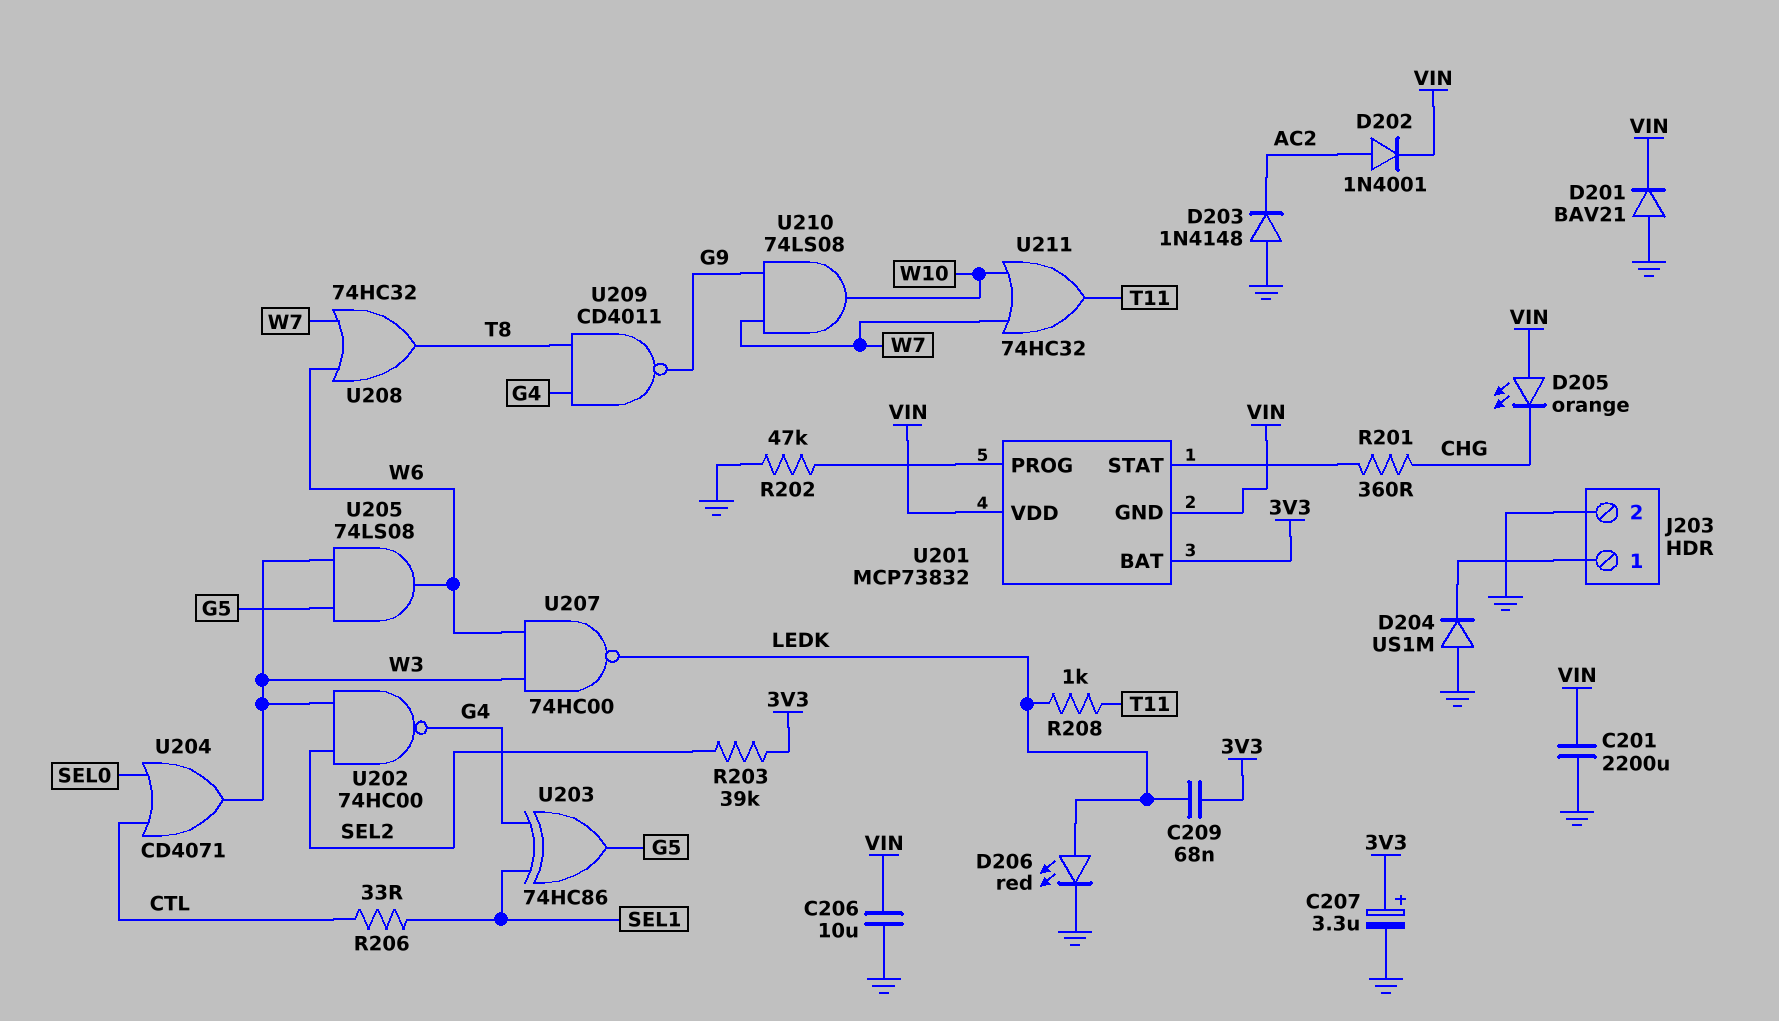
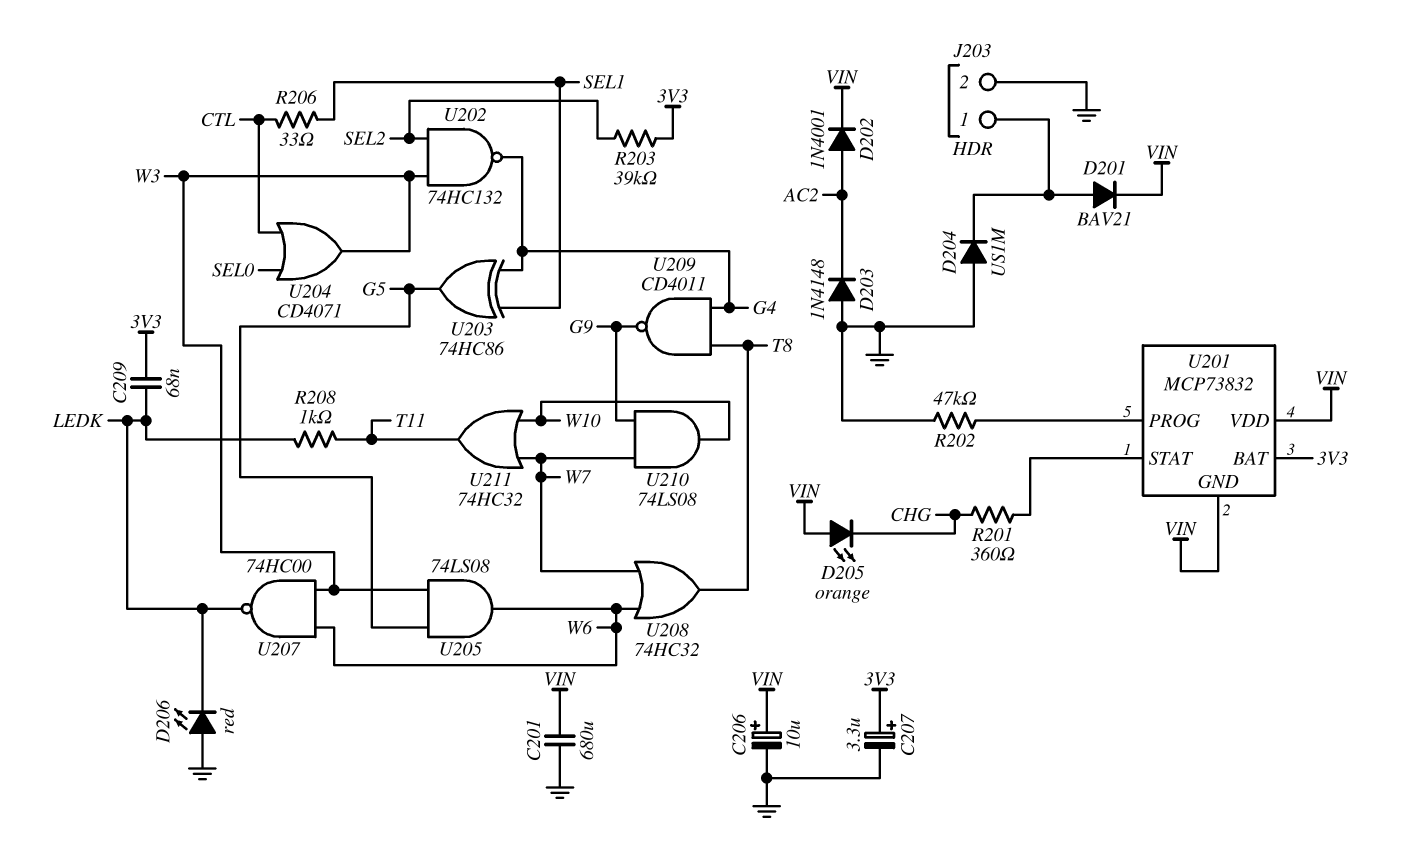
C201: 2200uF (GND, VIN) -> 680uF (GND, VIN)
C206: 10uF (GND, VIN) -> 10uF (plus VIN, minus GND)
D201: diode BAV21 (A GND, K VIN) -> diode BAV21 (A J203/1, K VIN)
D206: LED red (A LEDK, K GND) -> LED red (A GND, K LEDK)
U202: NAND 74HC00 (in SEL2, in W3, out G4) -> NAND 74HC132 (in SEL2, in W3, out G4)

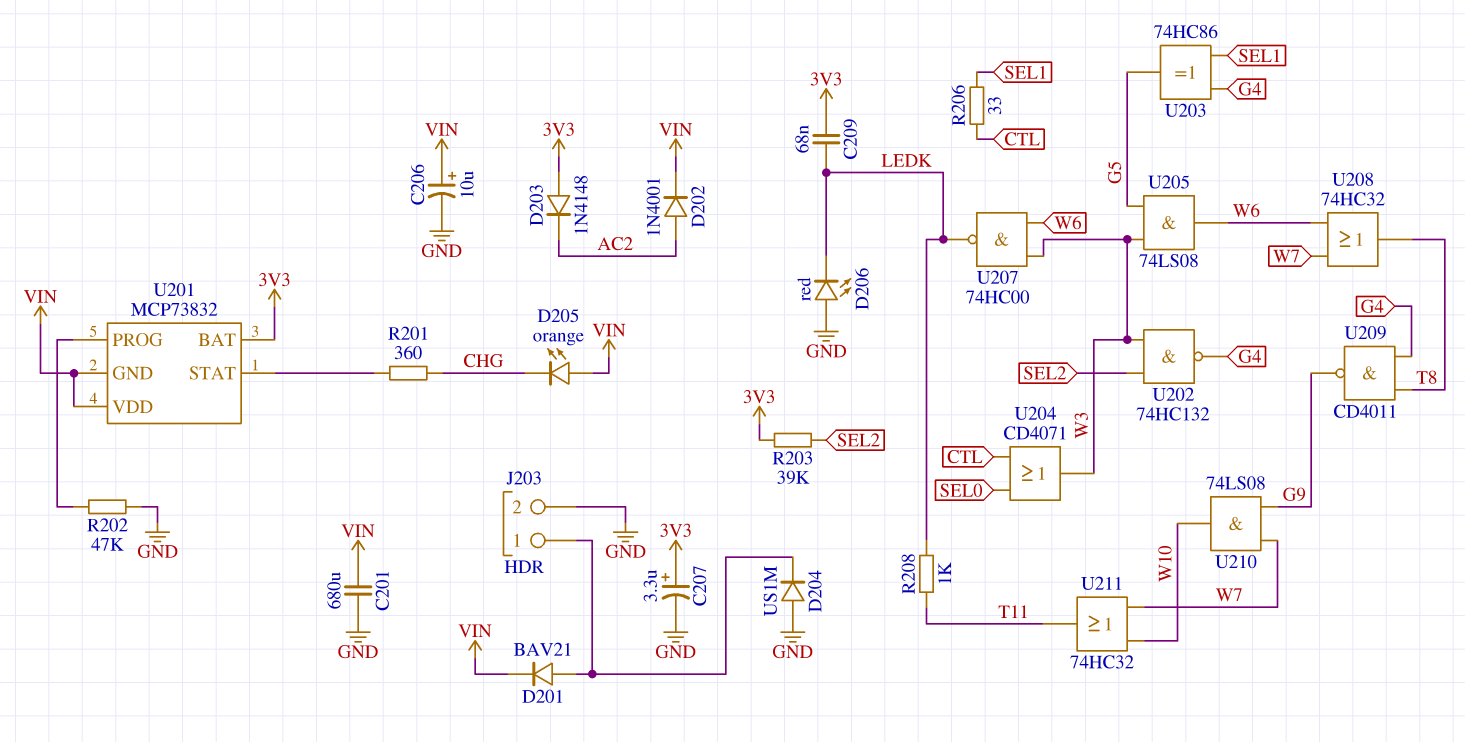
D203: diode 1N4148 (A GND, K AC2) -> diode 1N4148 (A 3V3, K AC2)

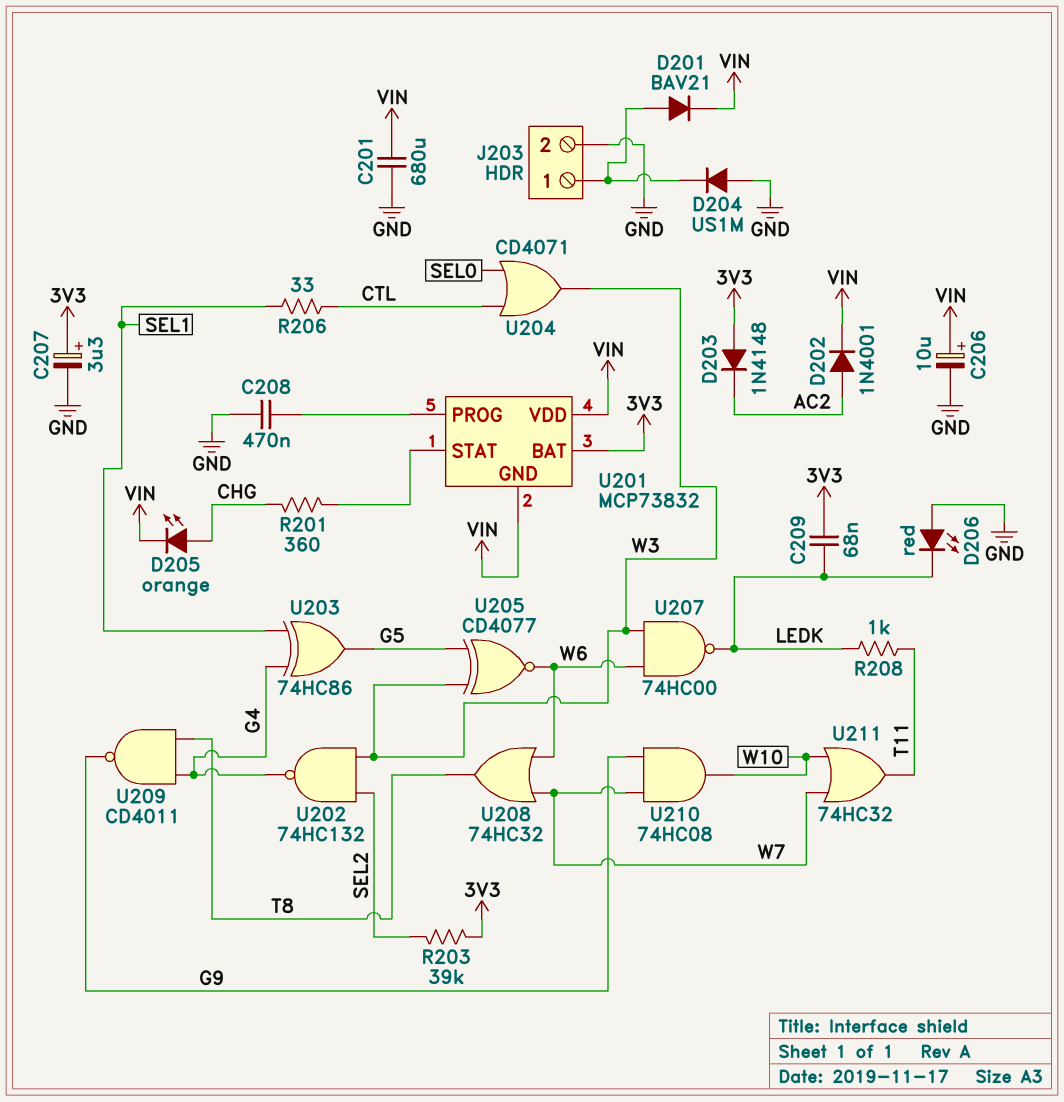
C208: none -> 470nF (GND, U201/PROG)
D205: LED orange (A VIN, K CHG) -> LED orange (A CHG, K VIN)
R202: 47k (GND, U201/PROG) -> none
U205: AND 74LS08 (in G5, in W3, out W6) -> XNOR CD4077 (in G5, in W3, out W6)
U210: AND 74LS08 (in G9, in W7, out W10) -> AND 74HC08 (in G9, in W7, out W10)

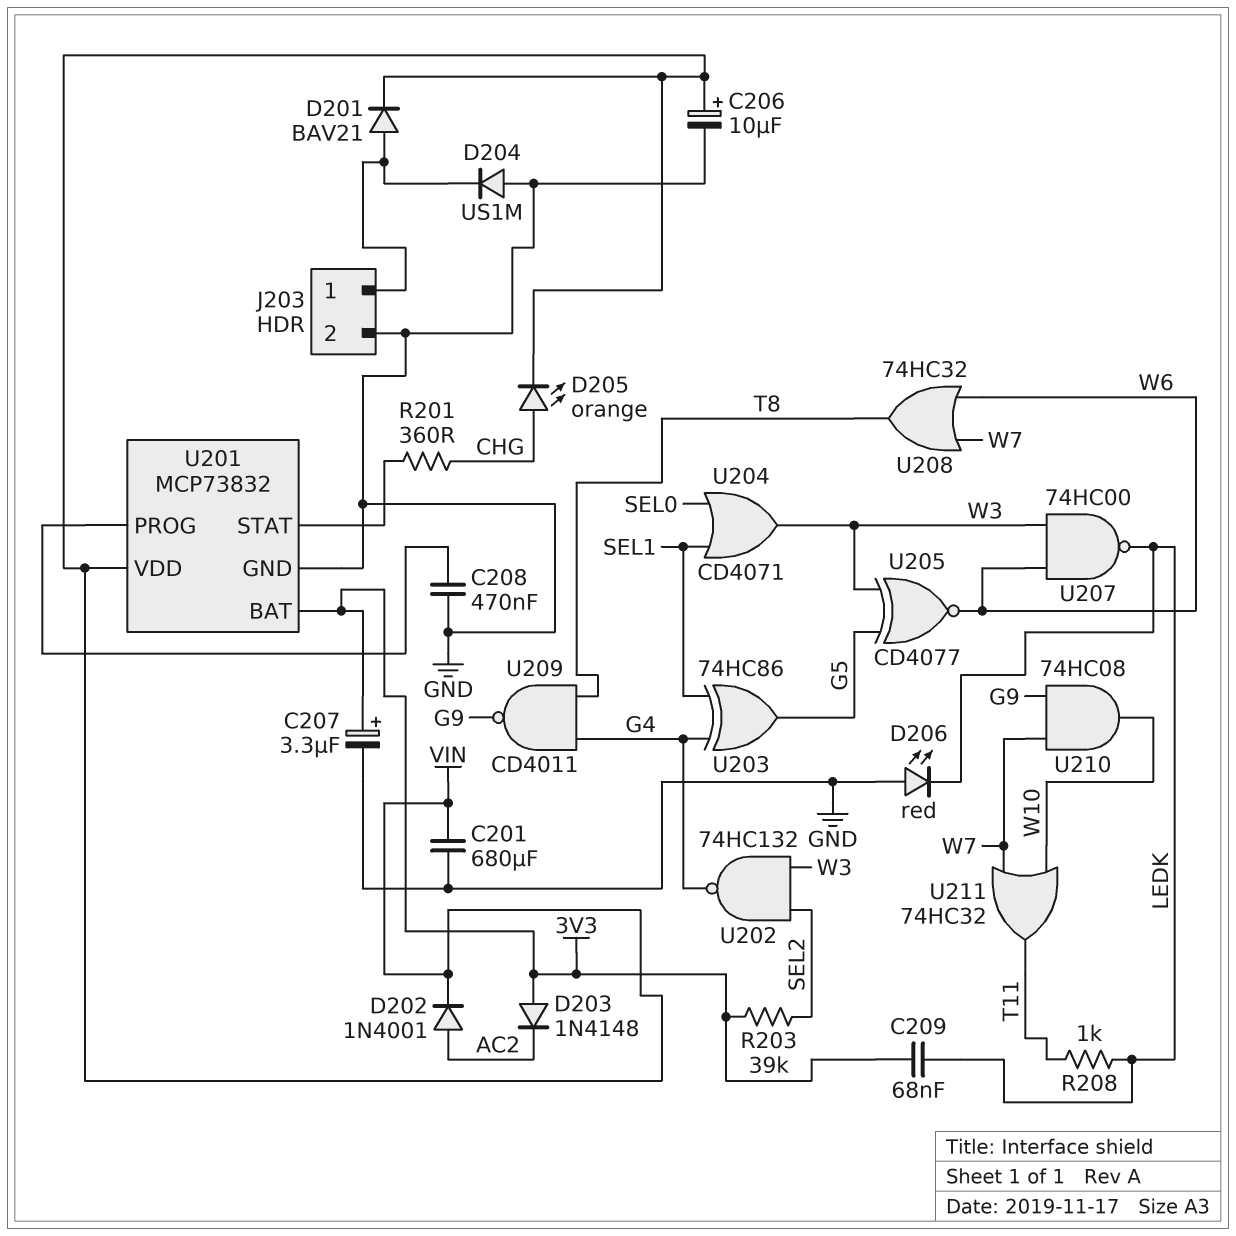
R206: 33 (CTL, SEL1) -> none
U201 pin GND: VIN -> GND
U204: OR CD4071 (in CTL, in SEL0, out W3) -> OR CD4071 (in SEL0, in SEL1, out W3)

